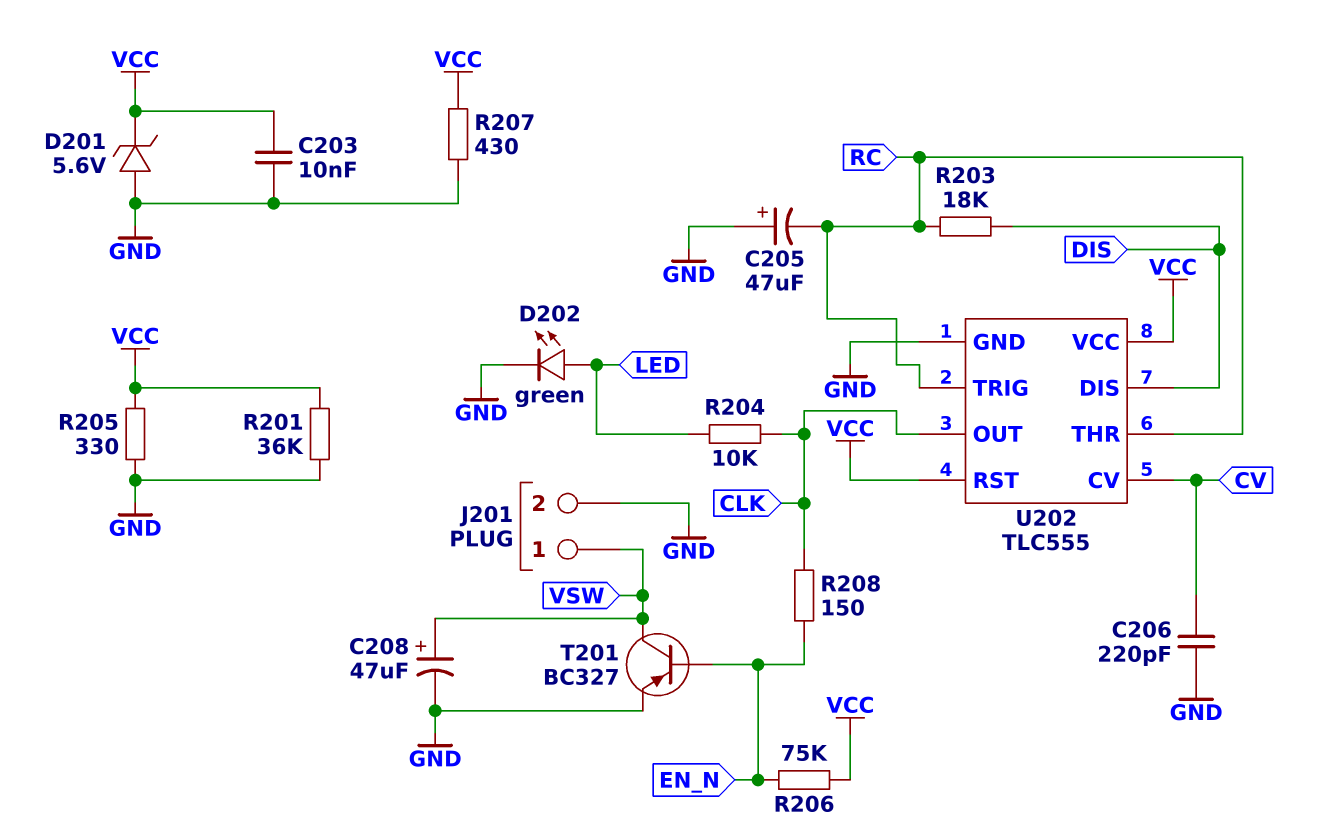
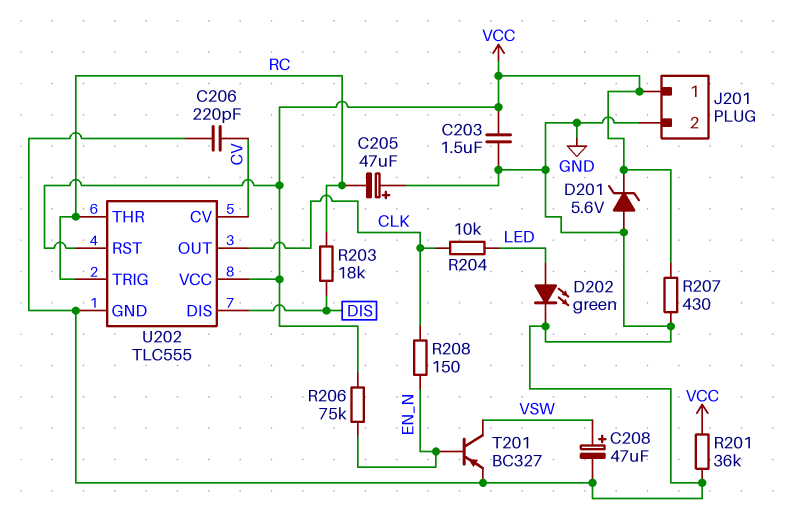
C203: 10nF (GND, VCC) -> 1.5uF (GND, VCC)
J201 pin 1: VSW -> VCC
R205: 330 (GND, VCC) -> none

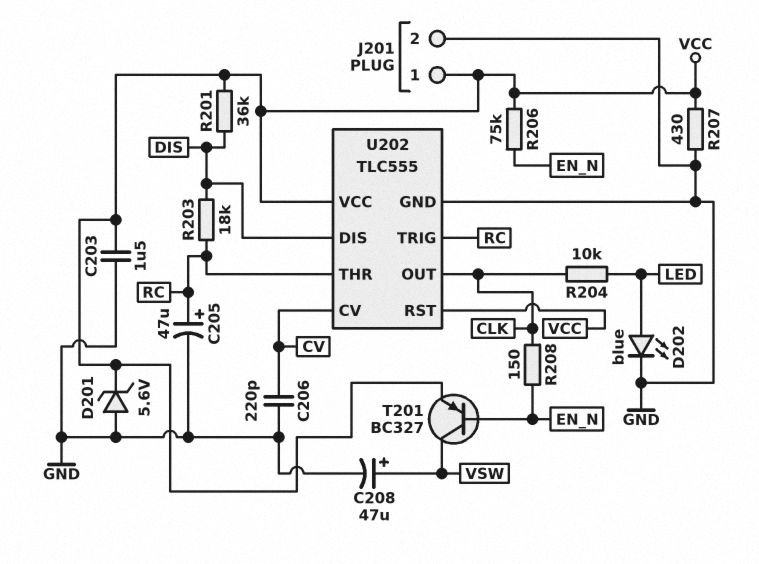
C205: 47uF (plus GND, minus RC) -> 47uF (plus RC, minus GND)
D202: LED green (A LED, K GND) -> LED blue (A LED, K GND)
R201: 36k (GND, VCC) -> 36k (DIS, VCC)
T201: PNP BC327 (B EN_N, C VSW, E GND) -> PNP BC327 (B EN_N, C VSW, E VCC)

